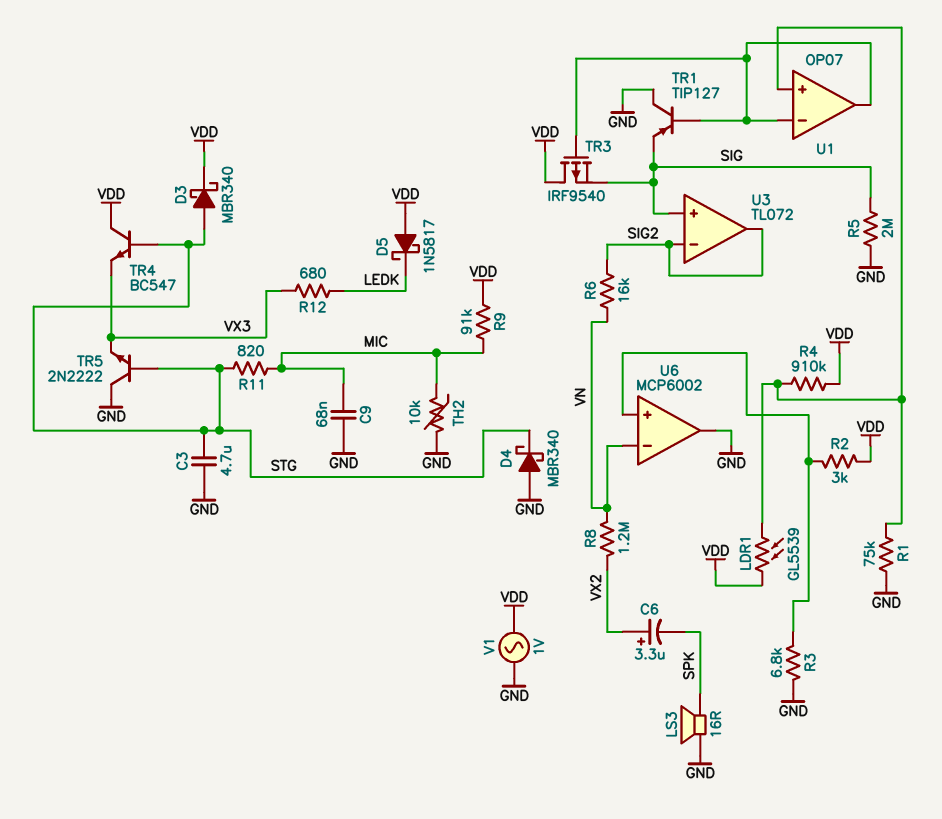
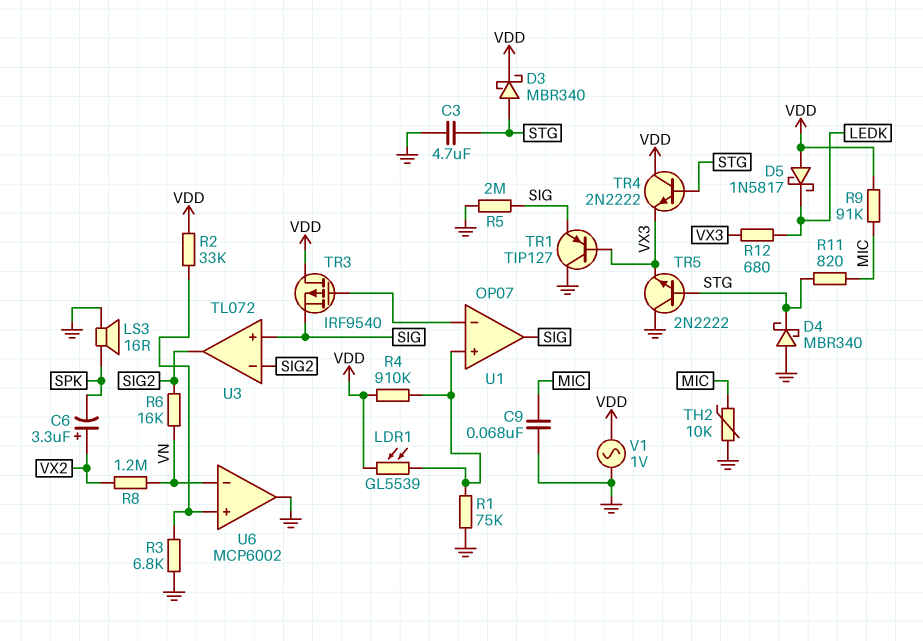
R2: 3k (U6/in+, VDD) -> 33k (U6/in+, VDD)
TR1: PNP TIP127 (B U1/in-, C GND, E SIG) -> PNP TIP127 (B VX3, C GND, E SIG)
TR4: NPN BC547 (B STG, C VDD, E VX3) -> NPN 2N2222 (B STG, C VDD, E VX3)
U1 pin out: U1/in- -> SIG

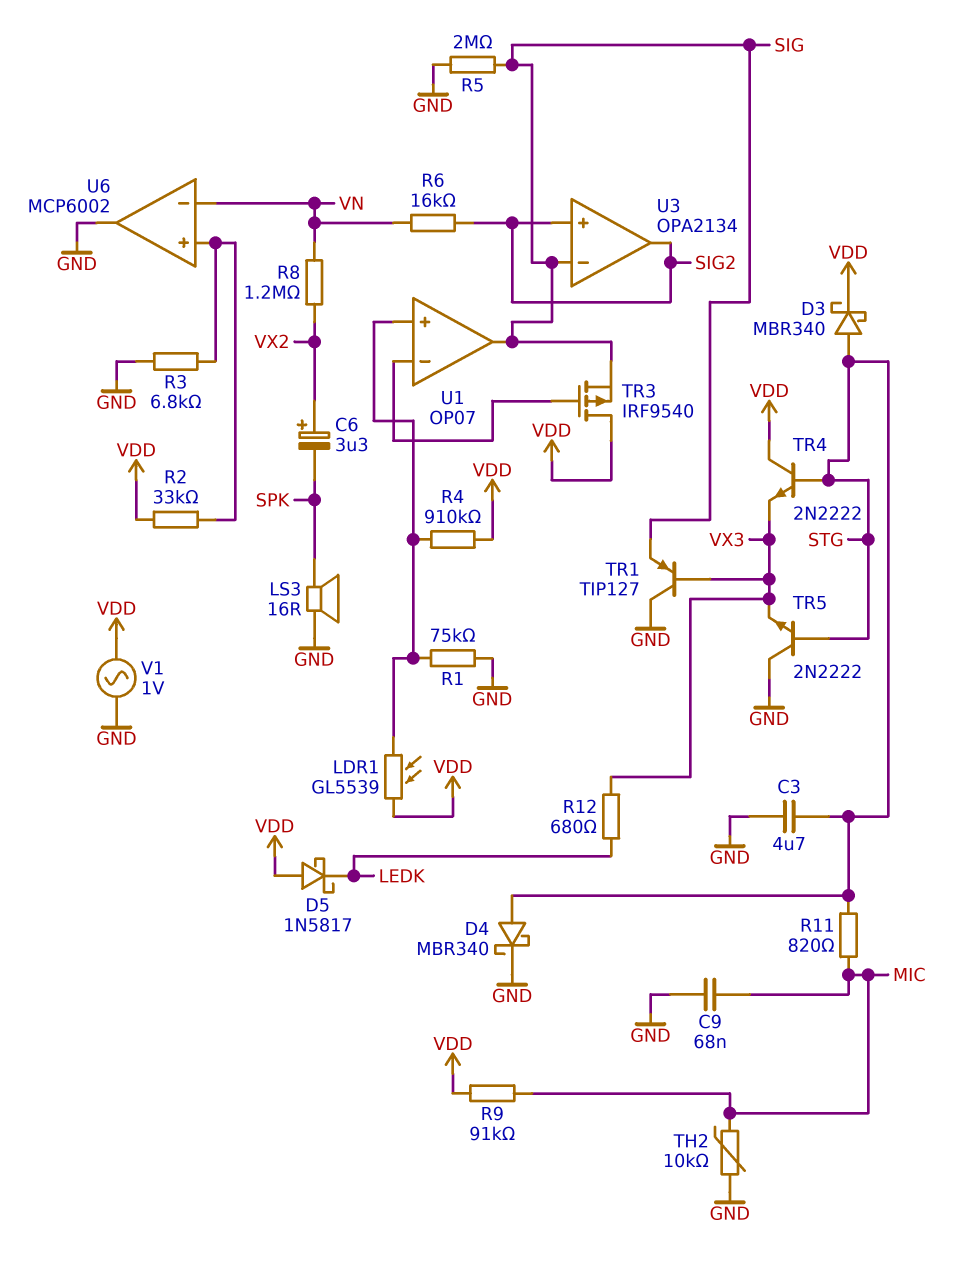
D4: schottky MBR340 (A GND, K STG) -> schottky MBR340 (A STG, K GND)
U3: TL072 -> OPA2134
U3 pin in+: SIG -> SIG2
U3 pin in-: SIG2 -> SIG

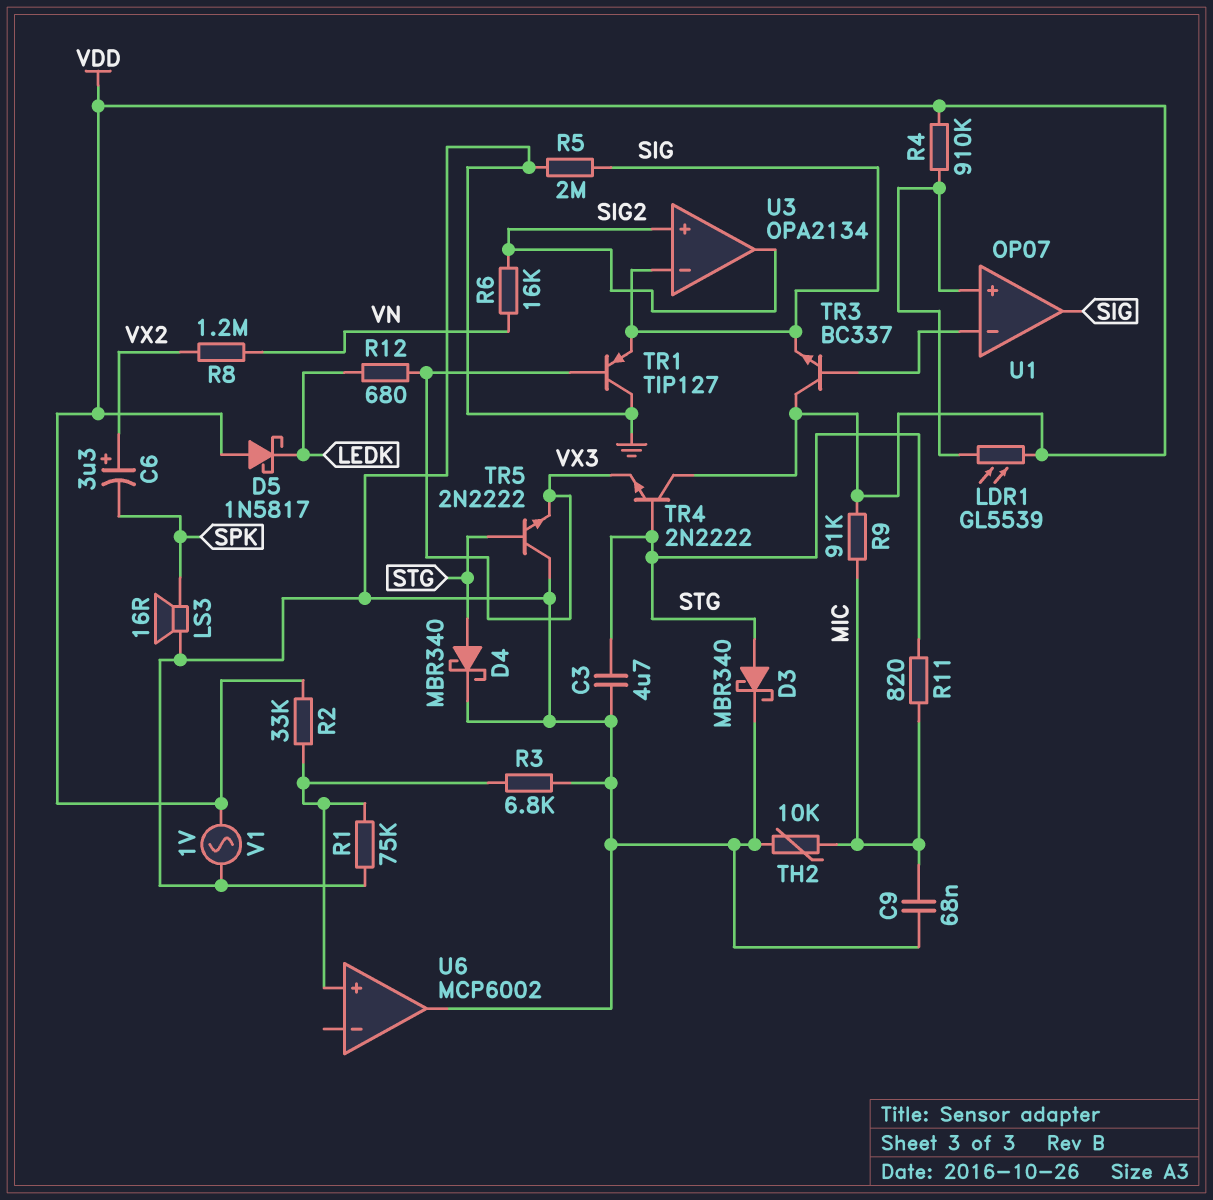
D3: schottky MBR340 (A STG, K VDD) -> schottky MBR340 (A STG, K GND)
R1: 75k (GND, U1/in+) -> 75k (GND, U6/in+)
TR3: PMOS IRF9540 (G U1/in-, D VDD, S SIG) -> NPN BC337 (B U1/in-, C VDD, E SIG)
U6 pin in-: VN -> none

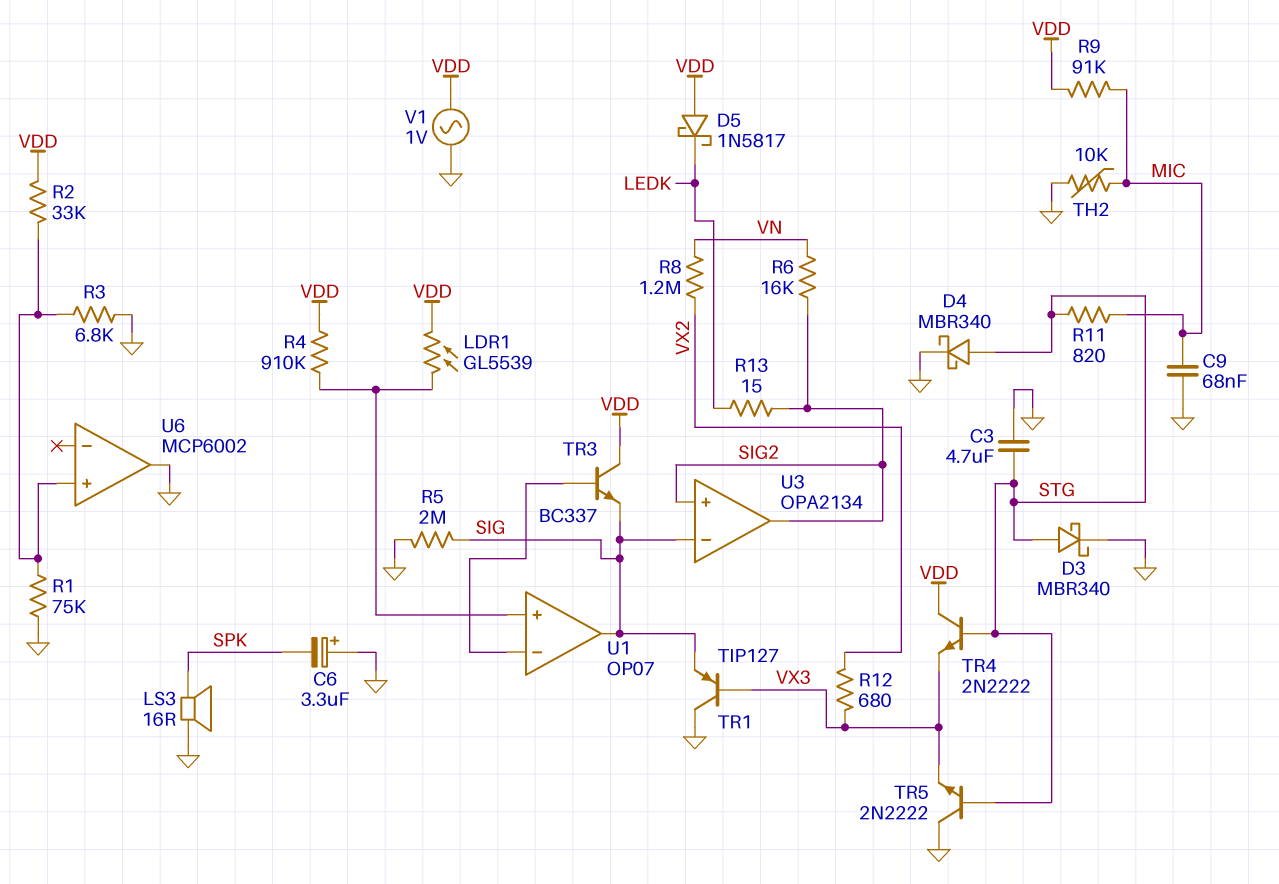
C6: 3.3uF (plus VX2, minus SPK) -> 3.3uF (plus GND, minus SPK)
R12: 680 (LEDK, VX3) -> 680 (VX2, VX3)
R13: none -> 15 (LEDK, SIG2)

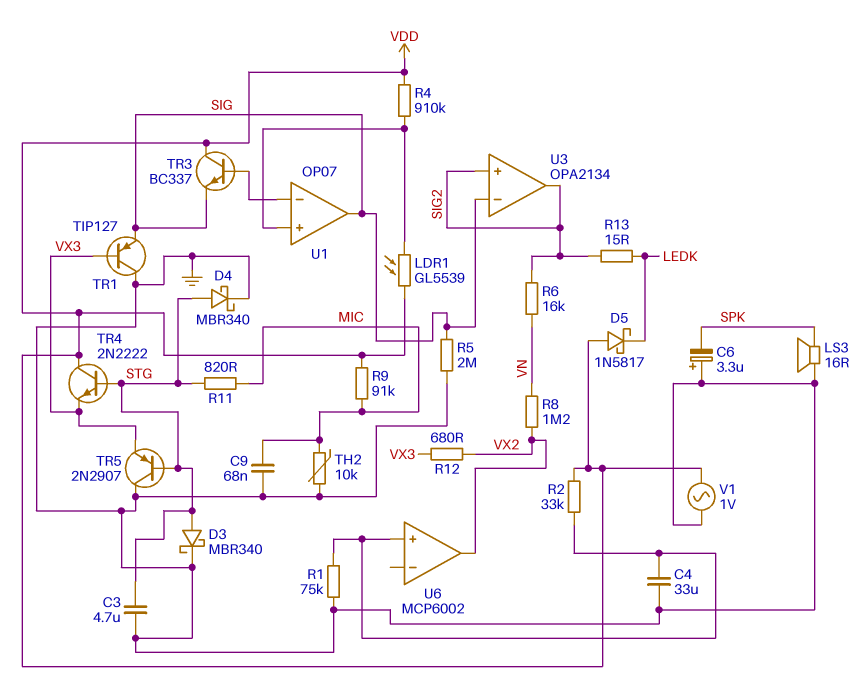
C4: none -> 33uF (GND, U6/in+)
R3: 6.8k (GND, U6/in+) -> none
TR5: NPN 2N2222 (B STG, C GND, E VX3) -> PNP 2N2907 (B STG, C GND, E VX3)
U6 pin out: GND -> VX2

